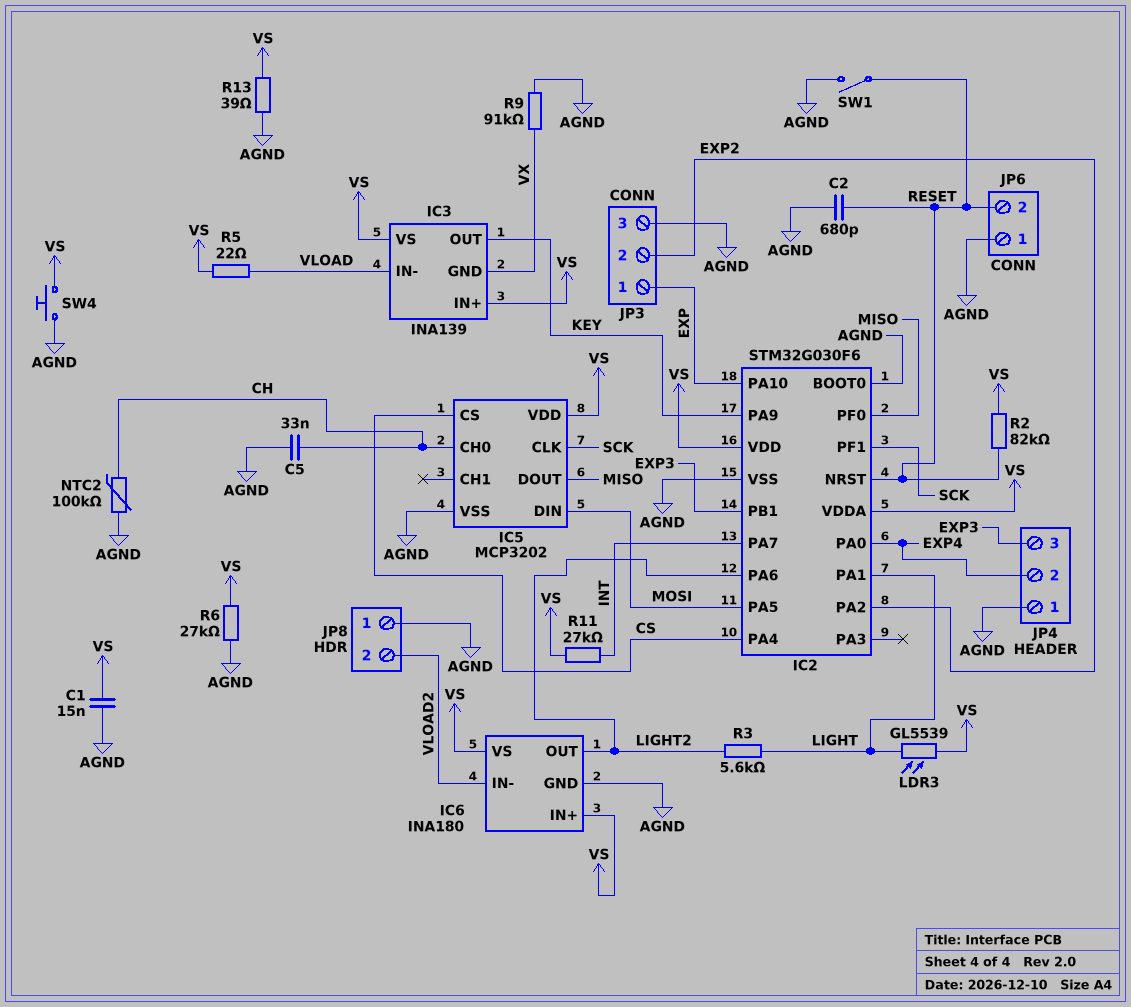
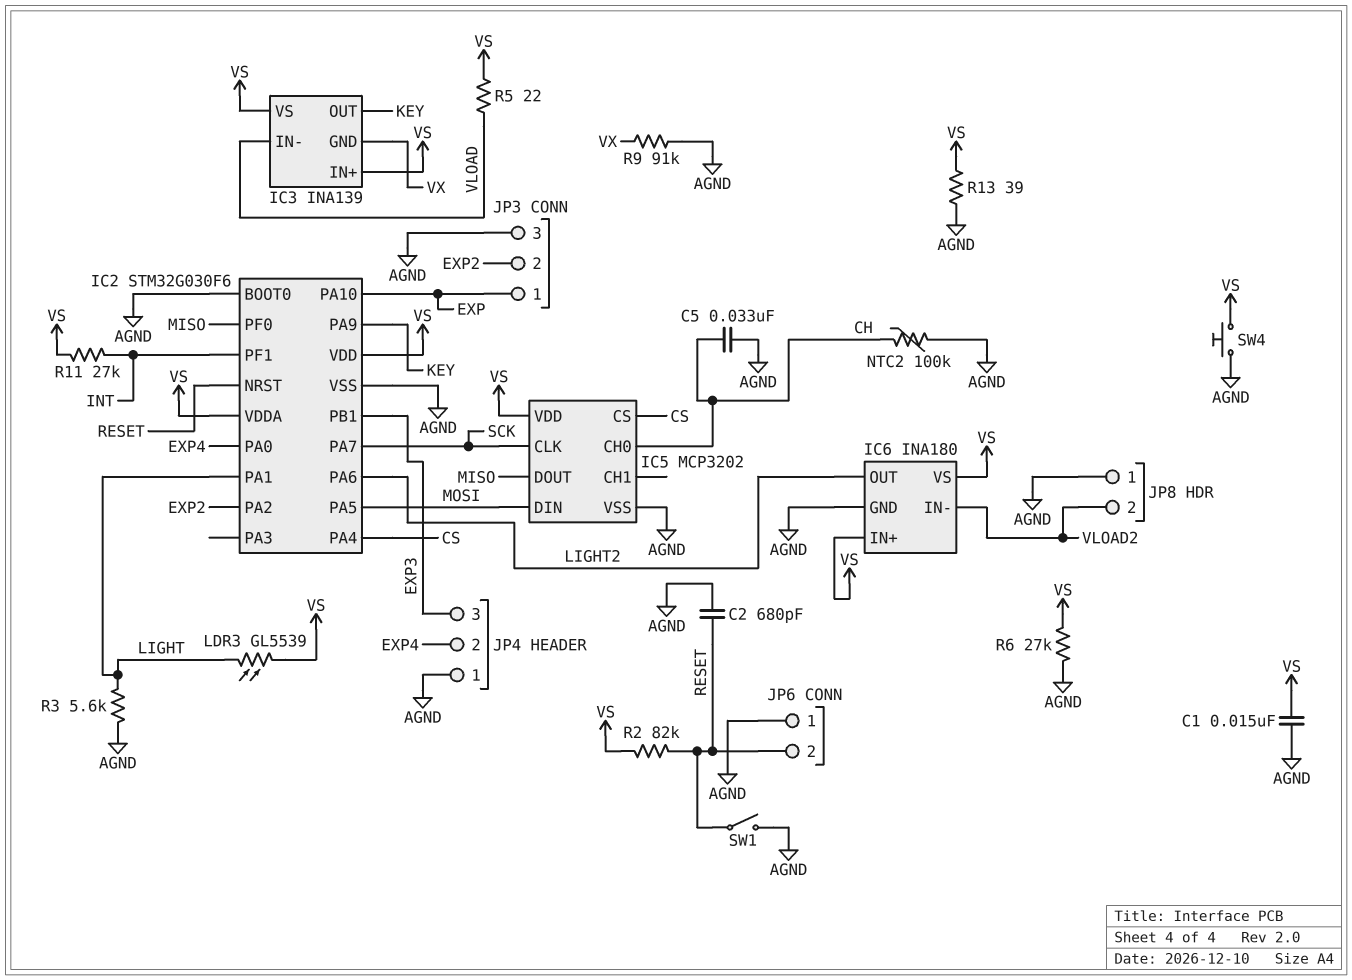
IC2 pin PA7: INT -> SCK
IC2 pin PF1: SCK -> INT
R3: 5.6k (LIGHT, LIGHT2) -> 5.6k (AGND, LIGHT)

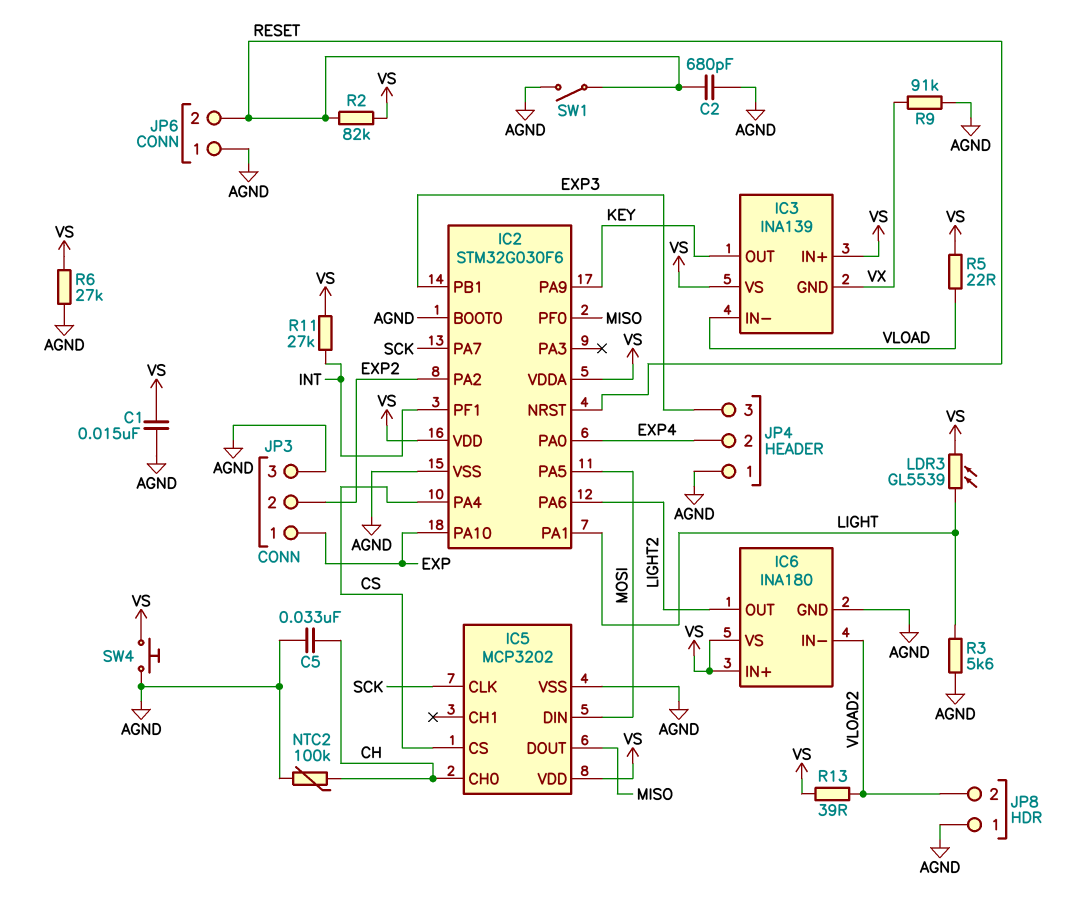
R13: 39 (AGND, VS) -> 39 (VLOAD2, VS)

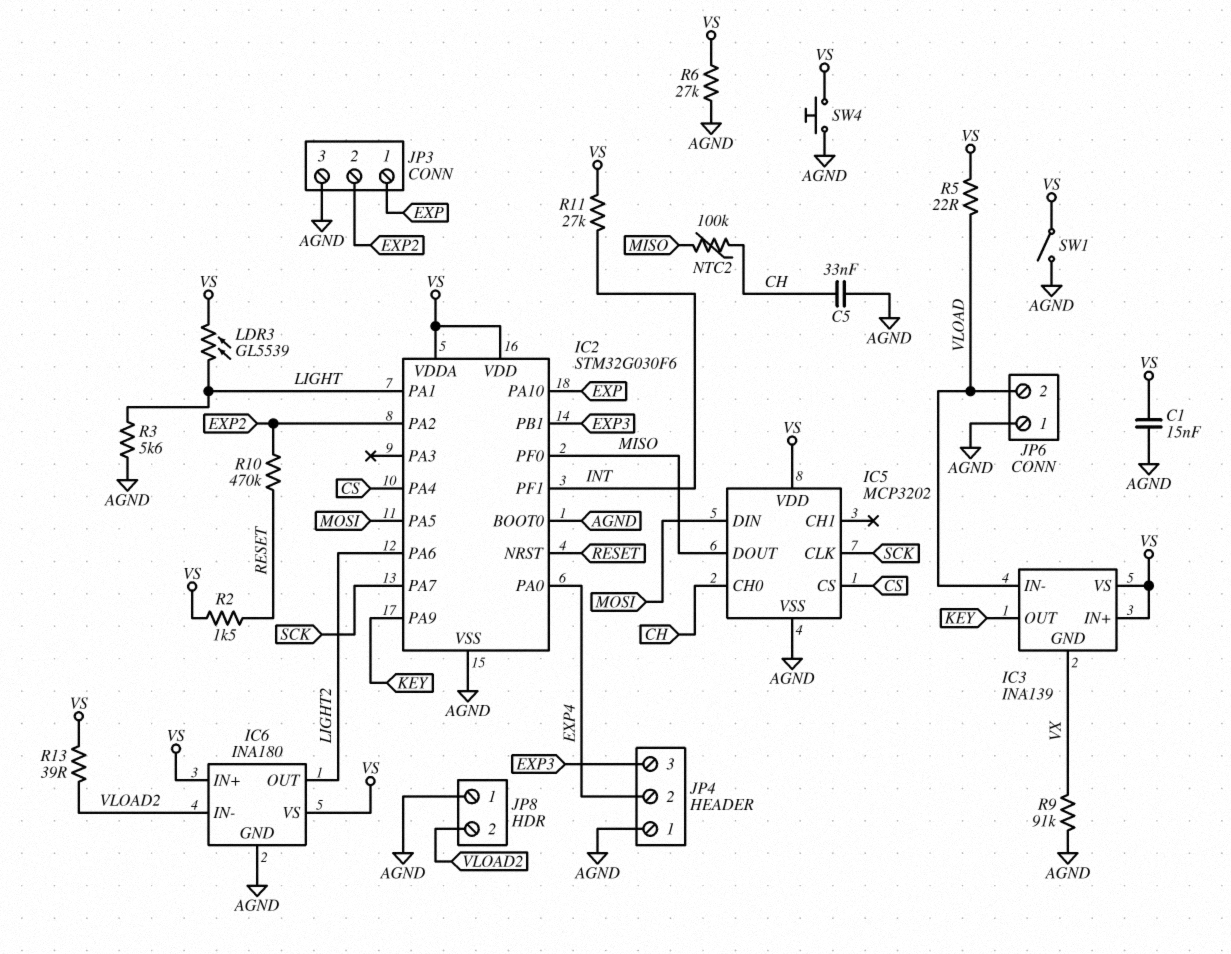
C2: 680pF (AGND, RESET) -> none
JP6 pin 2: RESET -> VLOAD
NTC2: 100k (AGND, CH) -> 100k (CH, MISO)
R2: 82k (RESET, VS) -> 1.5k (RESET, VS)
R10: none -> 470k (EXP2, RESET)
SW1: switch (AGND, RESET) -> switch (AGND, VS)

